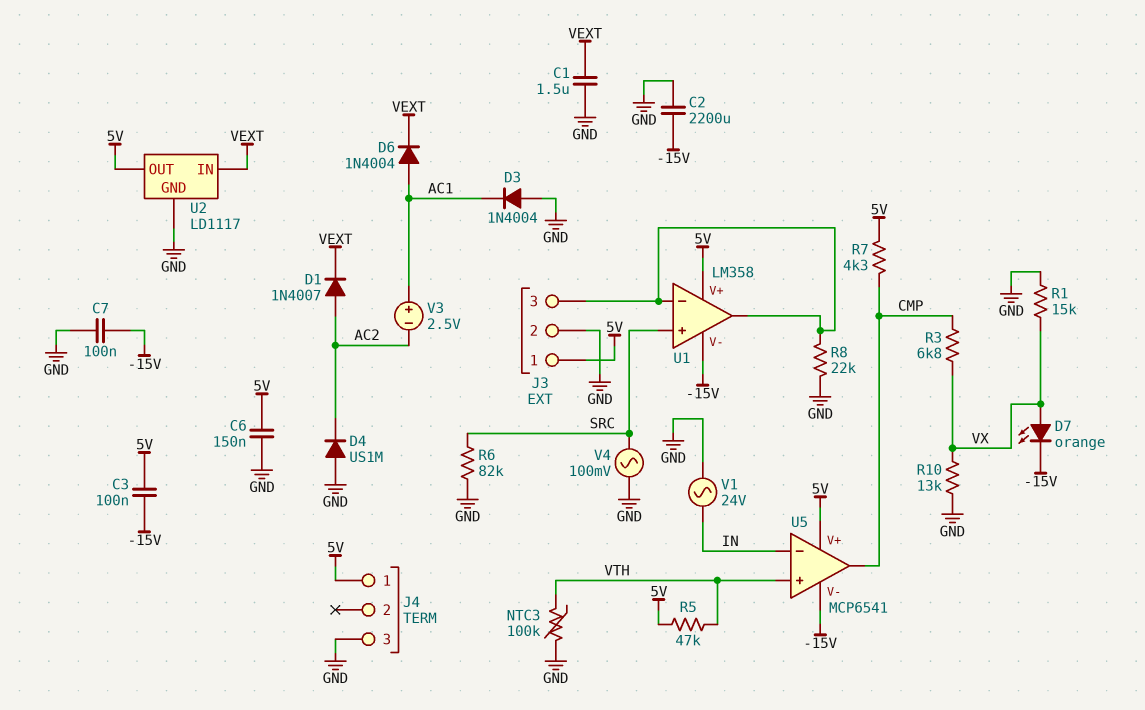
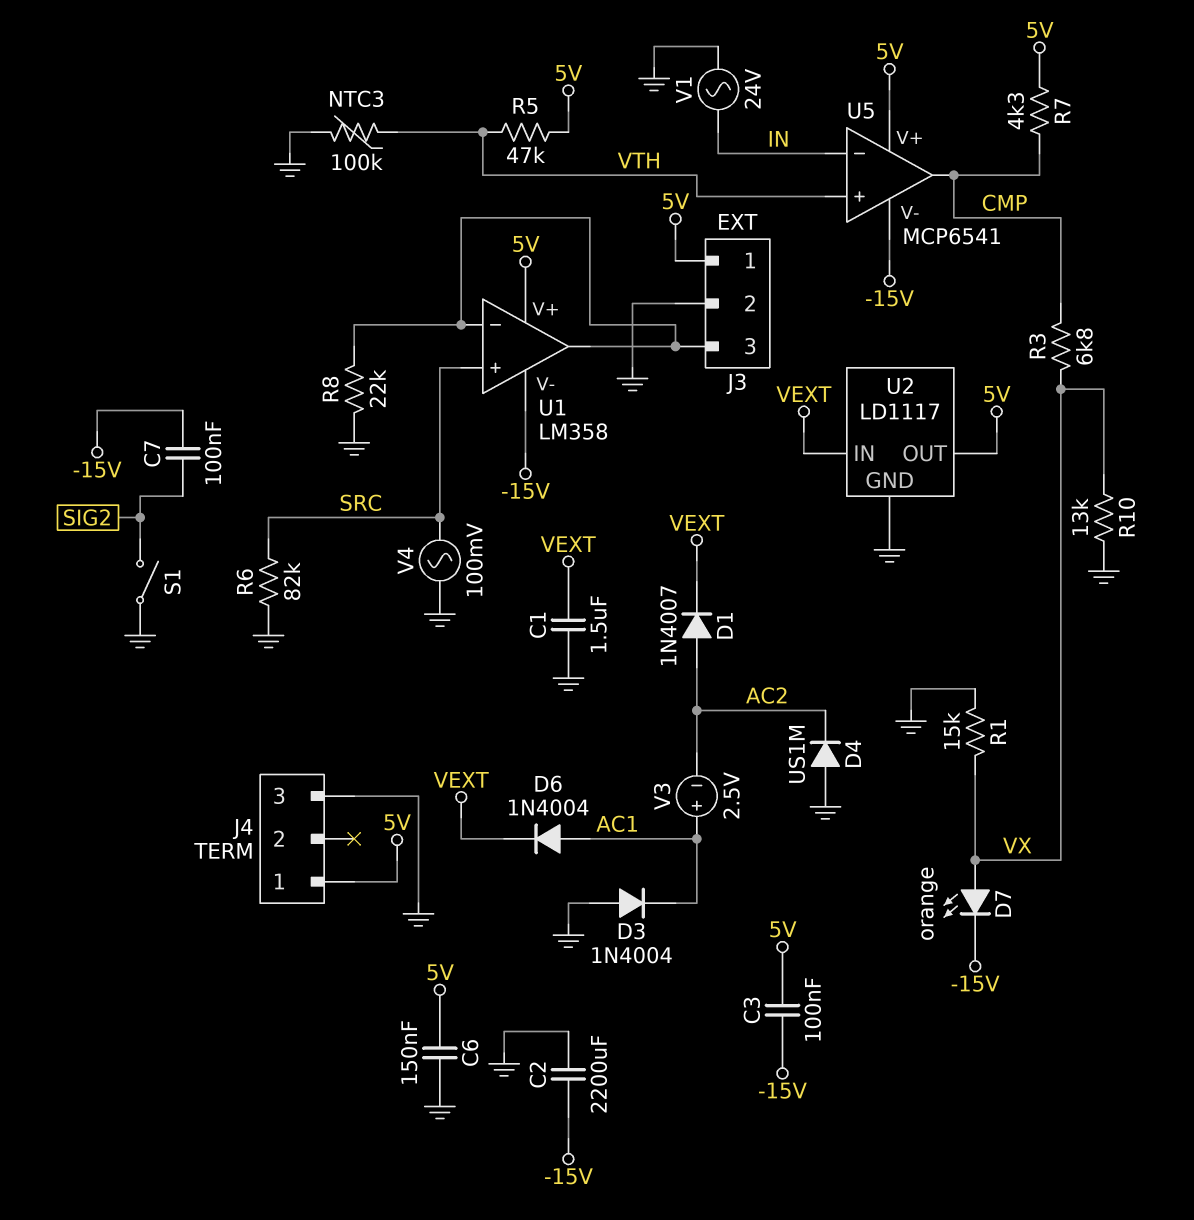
C7: 100nF (-15V, GND) -> 100nF (-15V, SIG2)
S1: none -> switch (GND, SIG2)

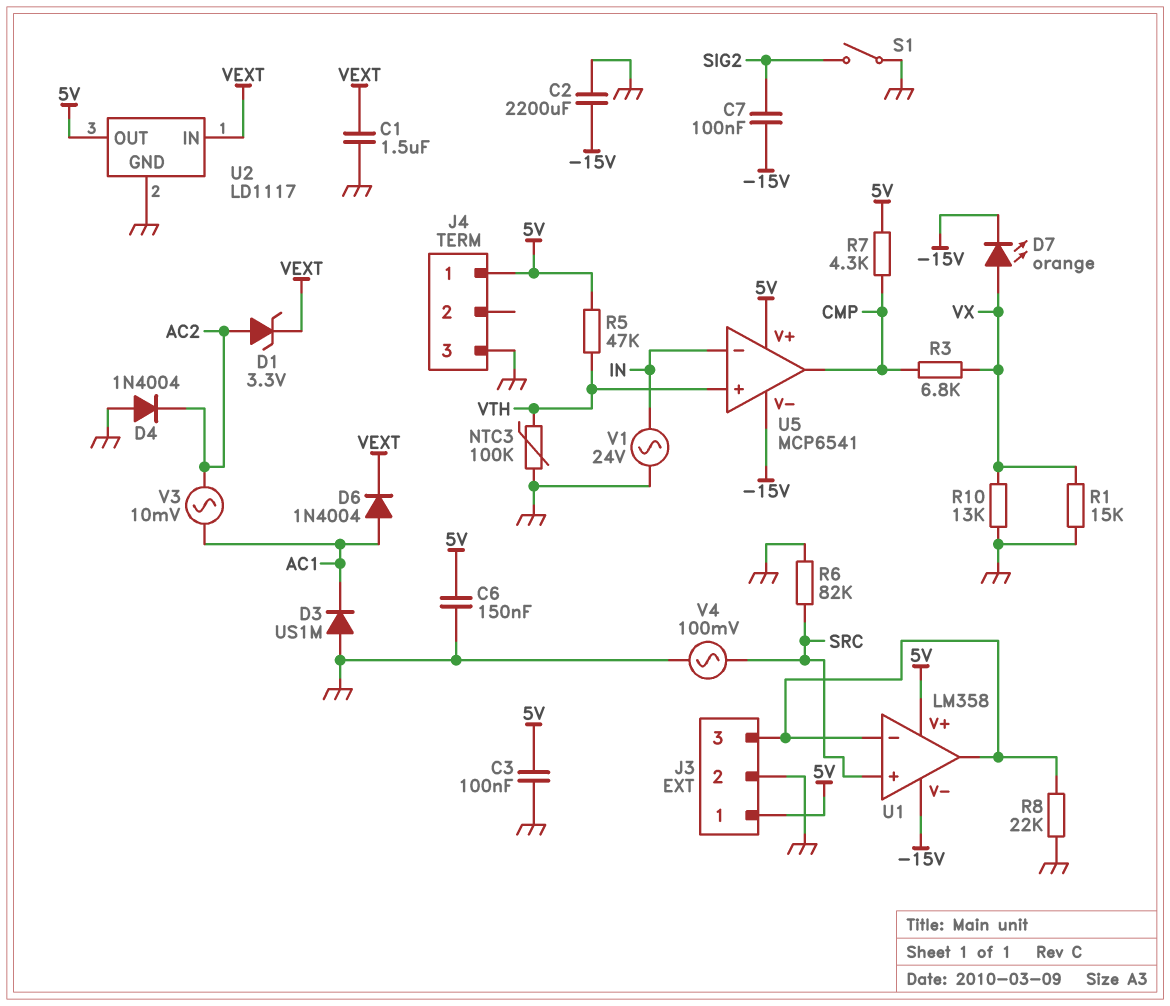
C3: 100nF (-15V, 5V) -> 100nF (5V, GND)
D1: diode 1N4007 (A AC2, K VEXT) -> zener 3.3V (A AC2, K VEXT)
D3: diode 1N4004 (A GND, K AC1) -> diode US1M (A GND, K AC1)
D4: diode US1M (A GND, K AC2) -> diode 1N4004 (A GND, K AC2)
V3: 2.5V (plus AC1, minus AC2) -> AC 10mV (AC1, AC2)

